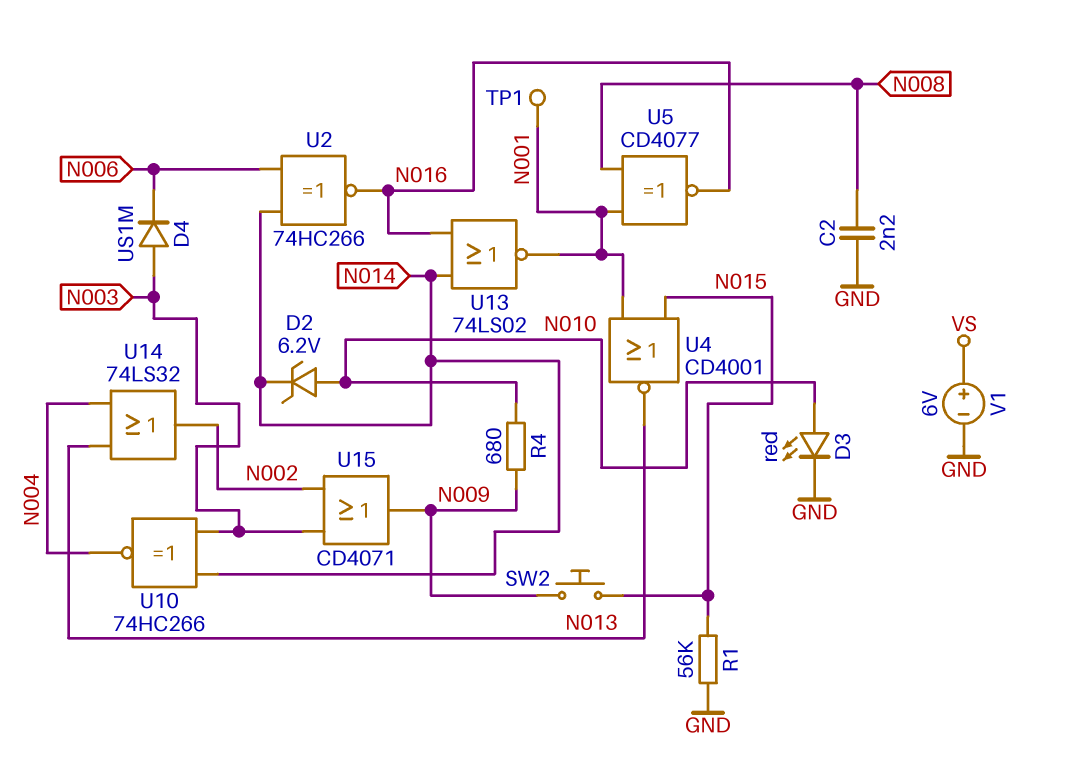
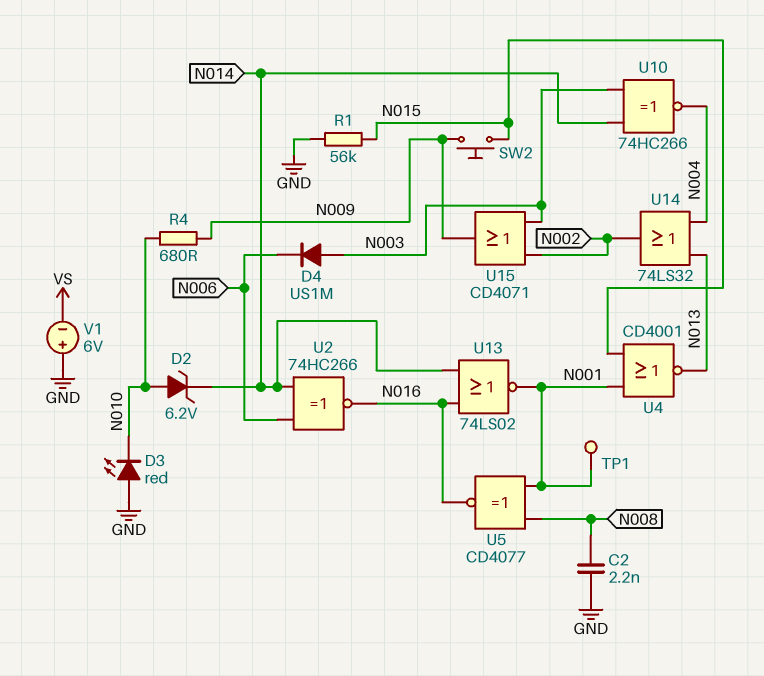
D3: LED red (A N010, K GND) -> LED red (A GND, K N010)
V1: 6V (plus VS, minus GND) -> 6V (plus GND, minus VS)

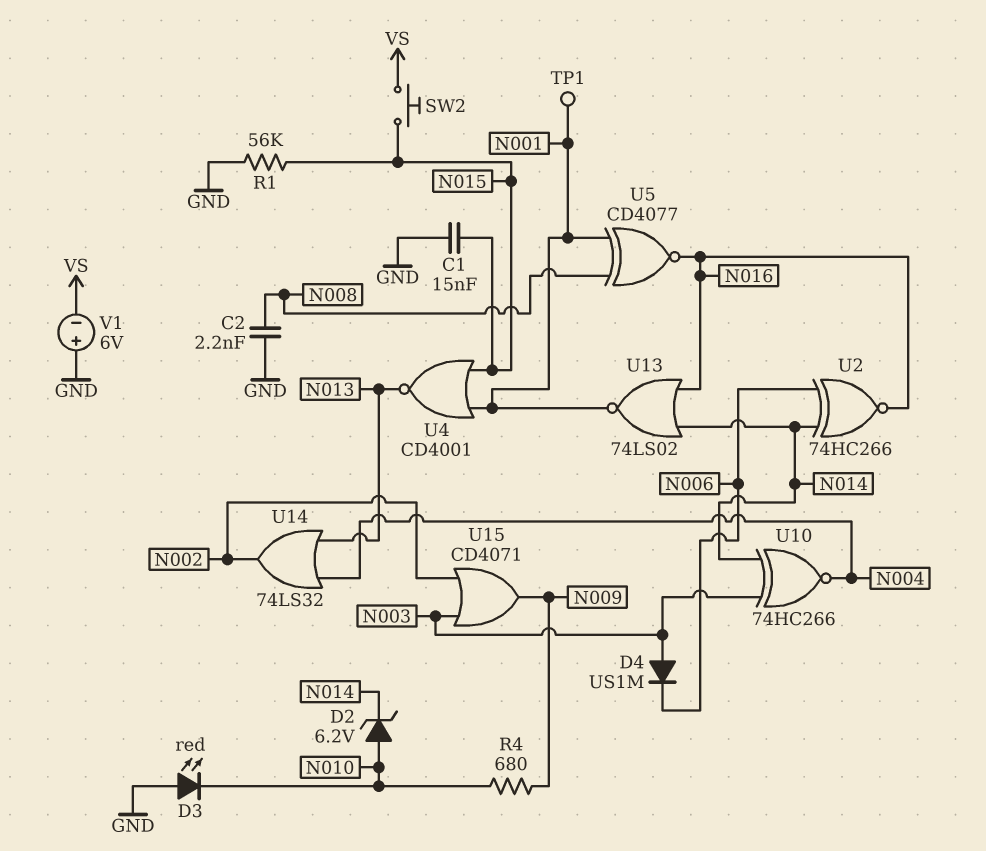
C1: none -> 15nF (GND, N015)
SW2: button (N009, N015) -> button (N015, VS)

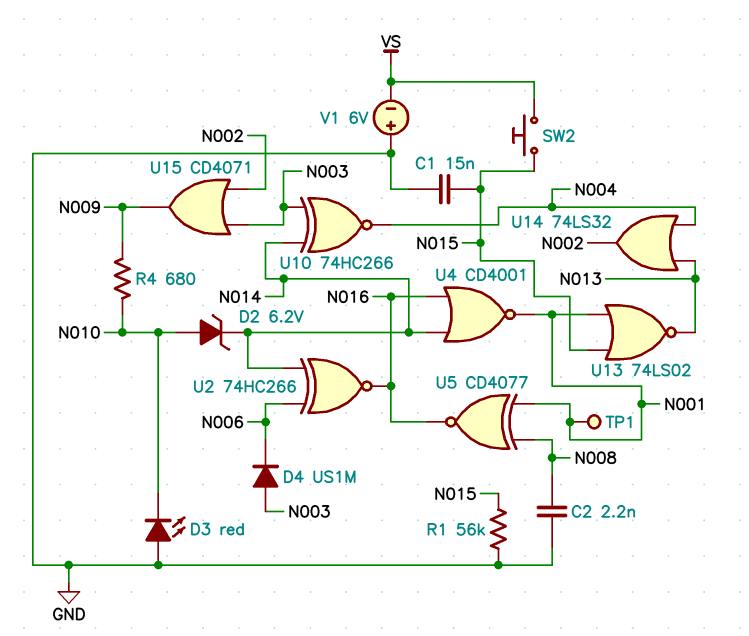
U4: NOR CD4001 (in N001, in N015, out N013) -> NOR CD4001 (in N014, in N016, out N001)
U13: NOR 74LS02 (in N014, in N016, out N001) -> NOR 74LS02 (in N001, in N015, out N013)

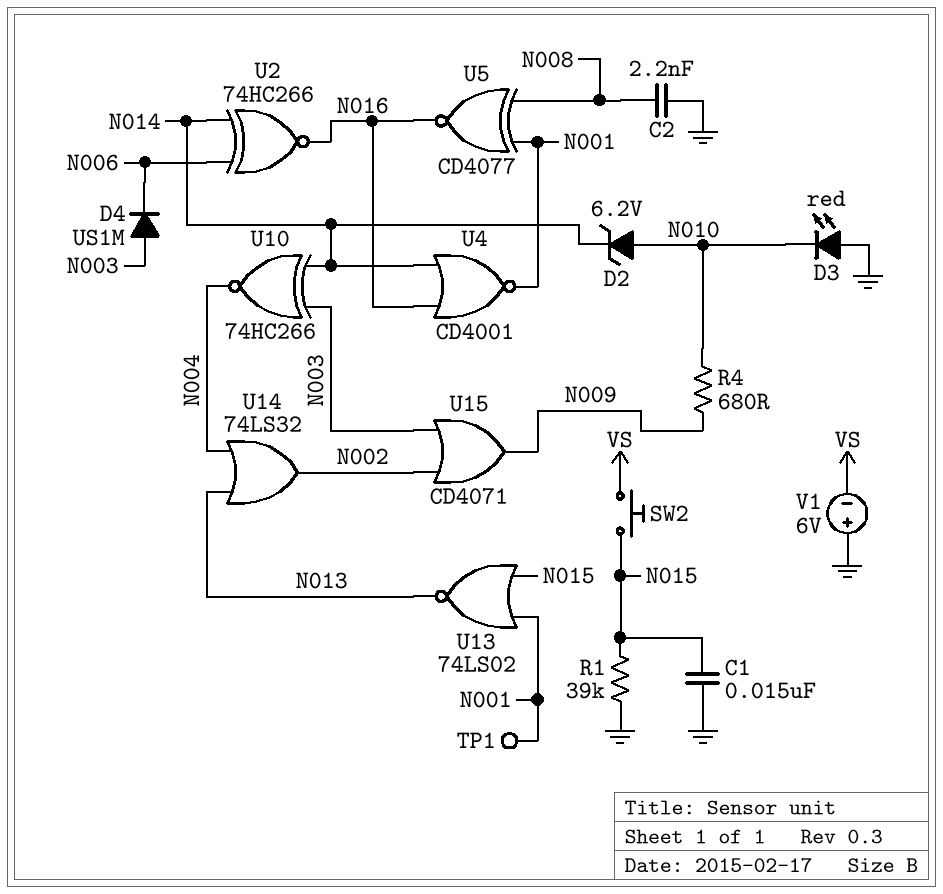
R1: 56k (GND, N015) -> 39k (GND, N015)

